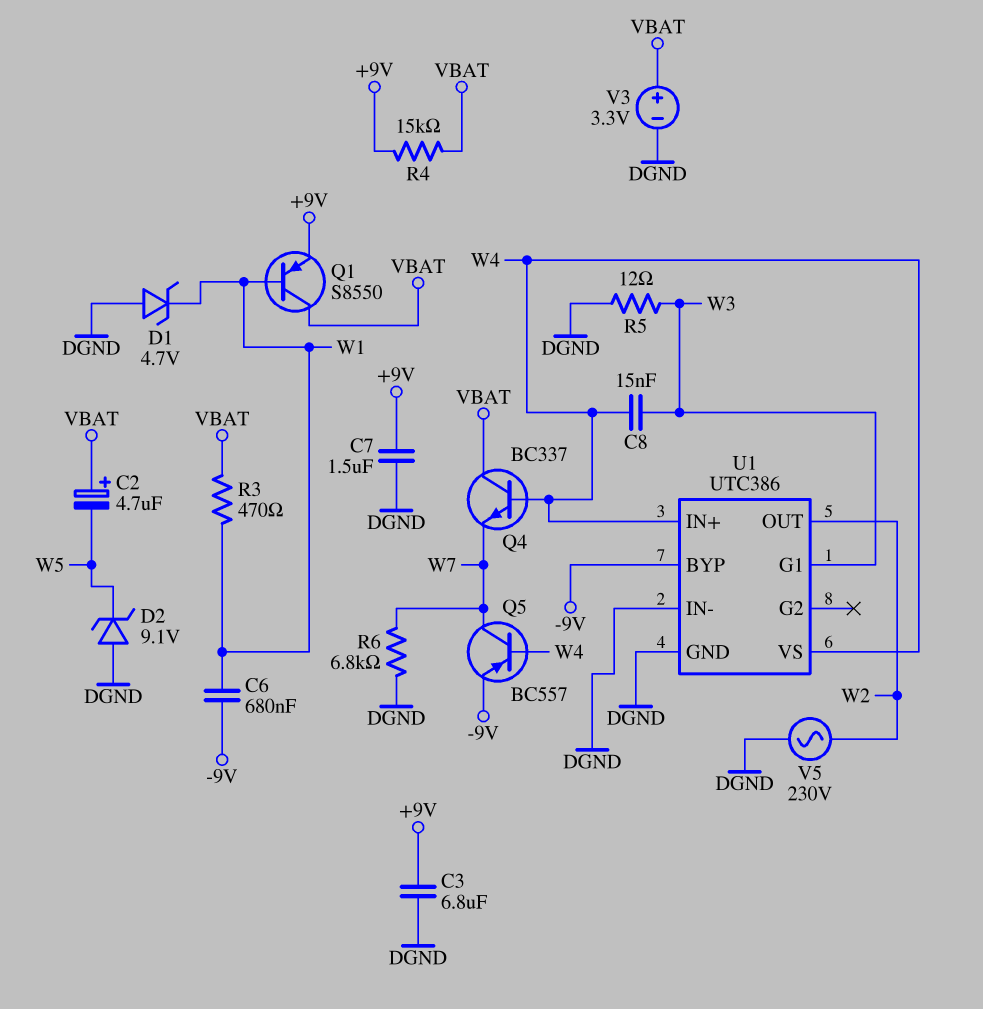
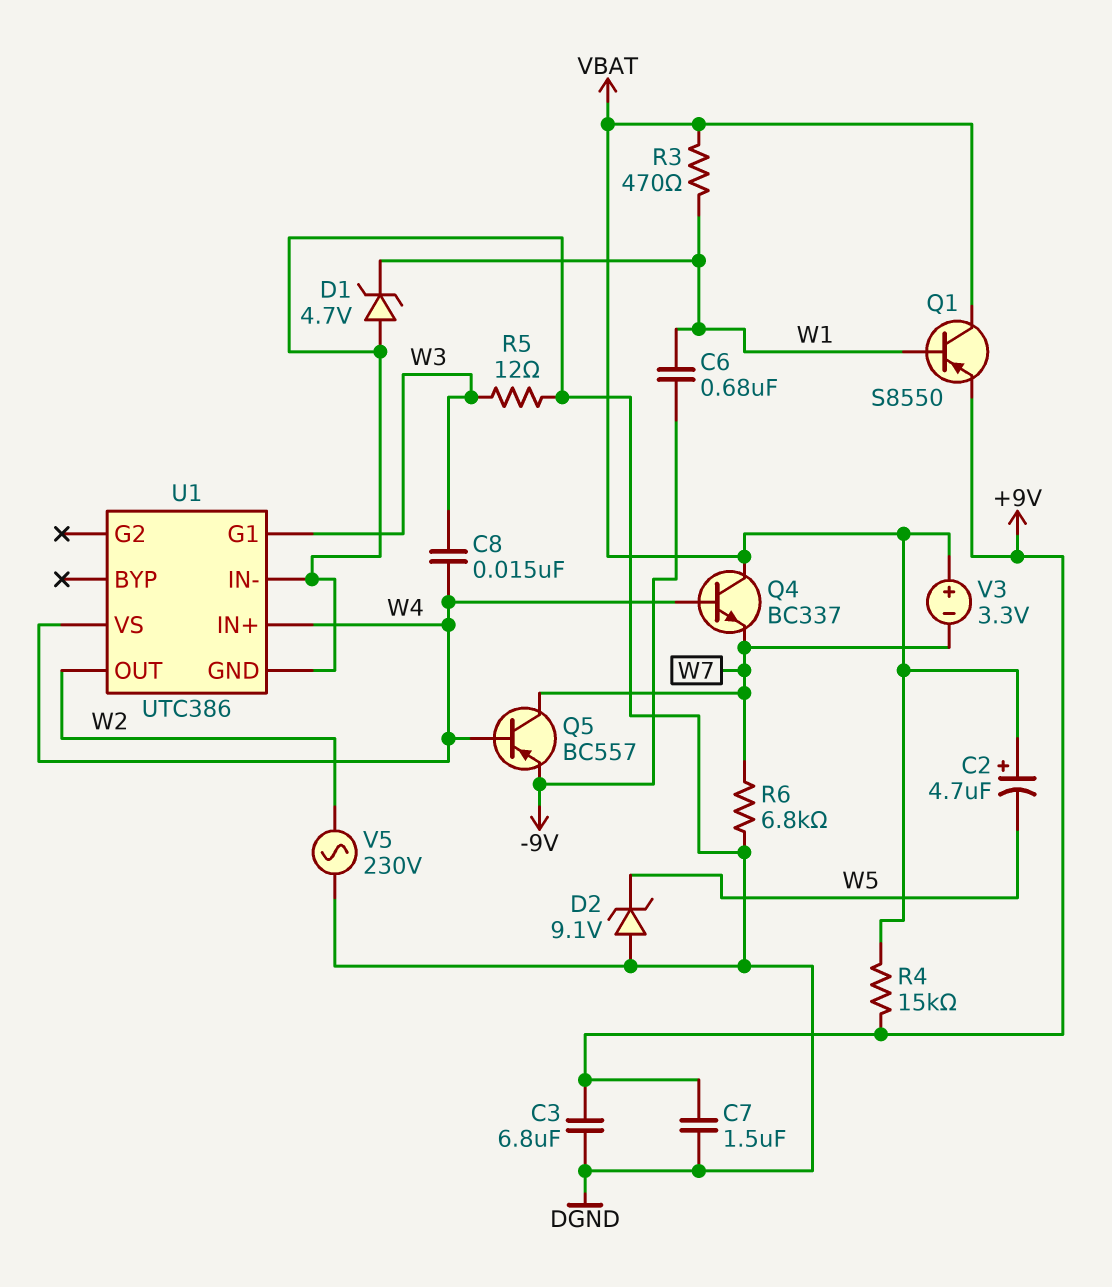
U1 pin BYP: -9V -> none
V3: 3.3V (plus VBAT, minus DGND) -> 3.3V (plus VBAT, minus W7)

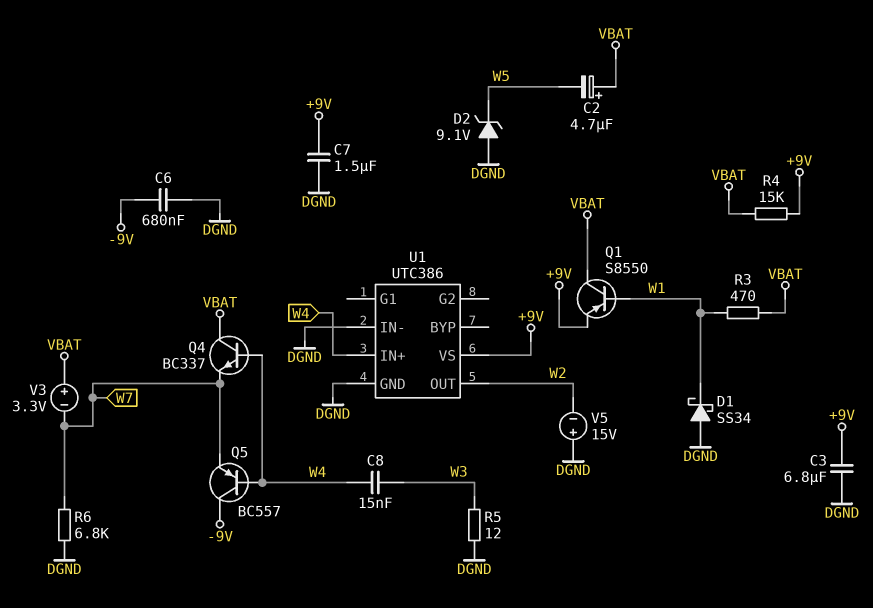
C6: 680nF (-9V, W1) -> 680nF (-9V, DGND)
D1: zener 4.7V (A DGND, K W1) -> schottky SS34 (A DGND, K W1)
Q5: PNP BC557 (B W4, C W7, E -9V) -> PNP BC557 (B W4, C -9V, E W7)
U1 pin G1: W3 -> none
U1 pin VS: W4 -> +9V
V5: AC 230V (DGND, W2) -> 15V (plus DGND, minus W2)

